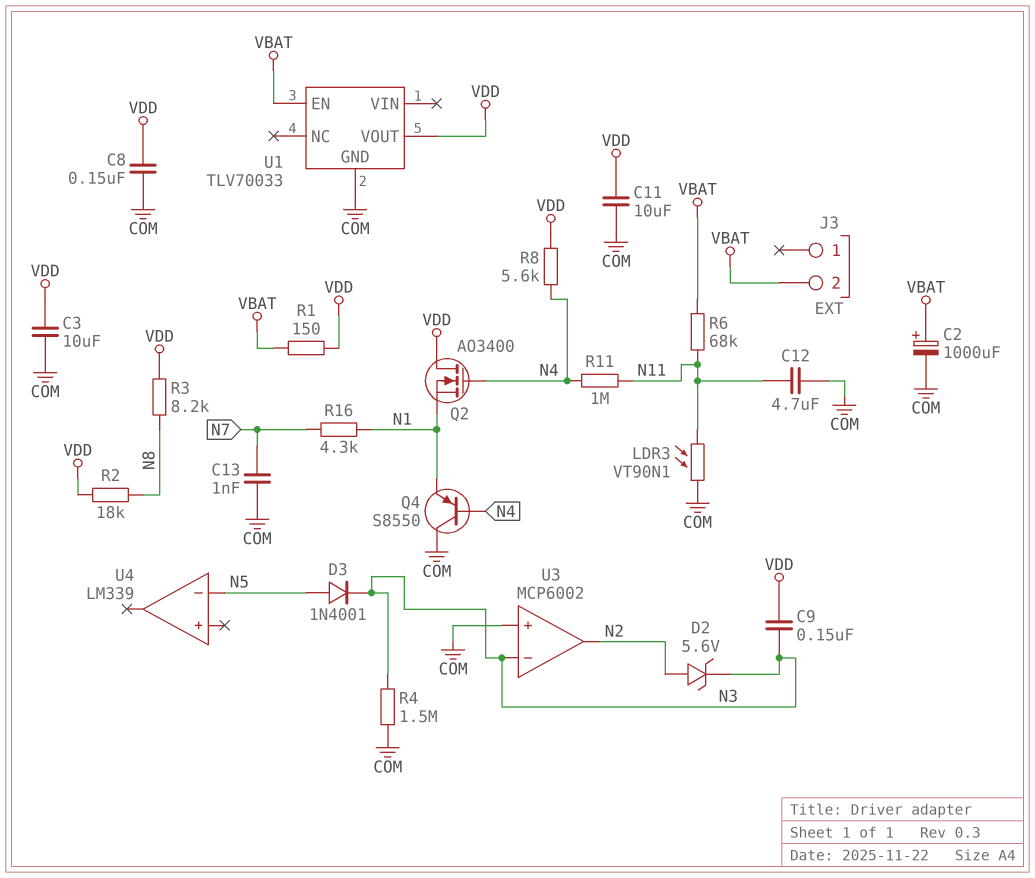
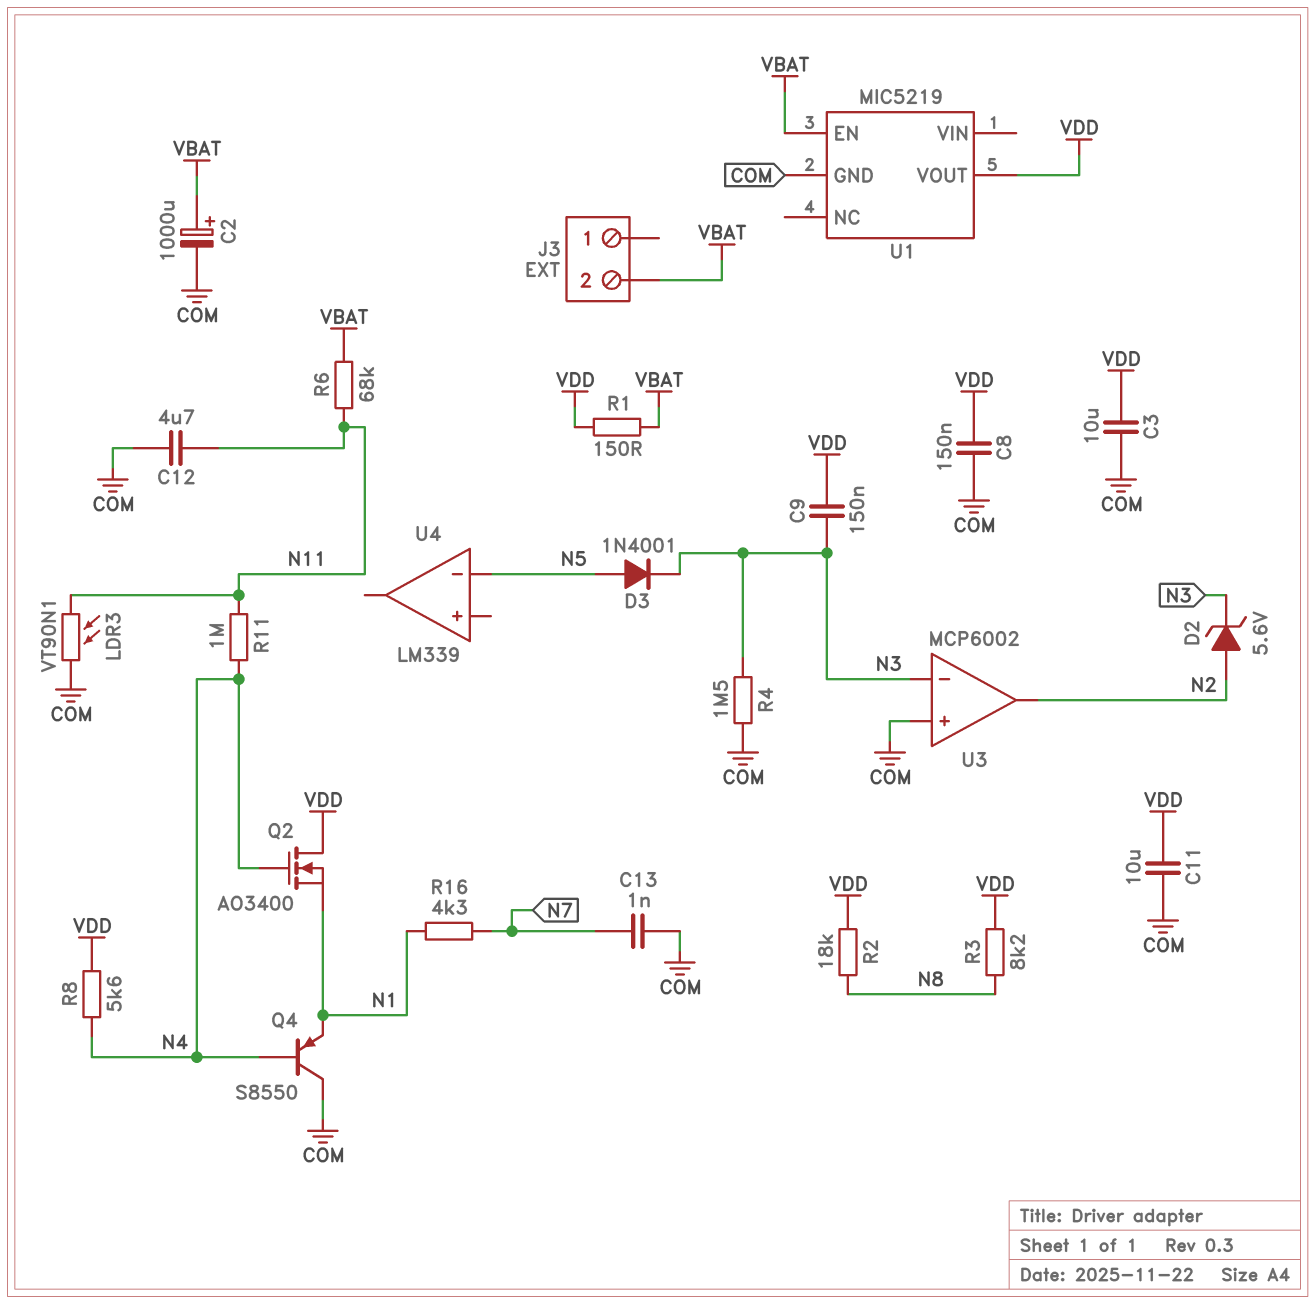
U1: TLV70033 -> MIC5219

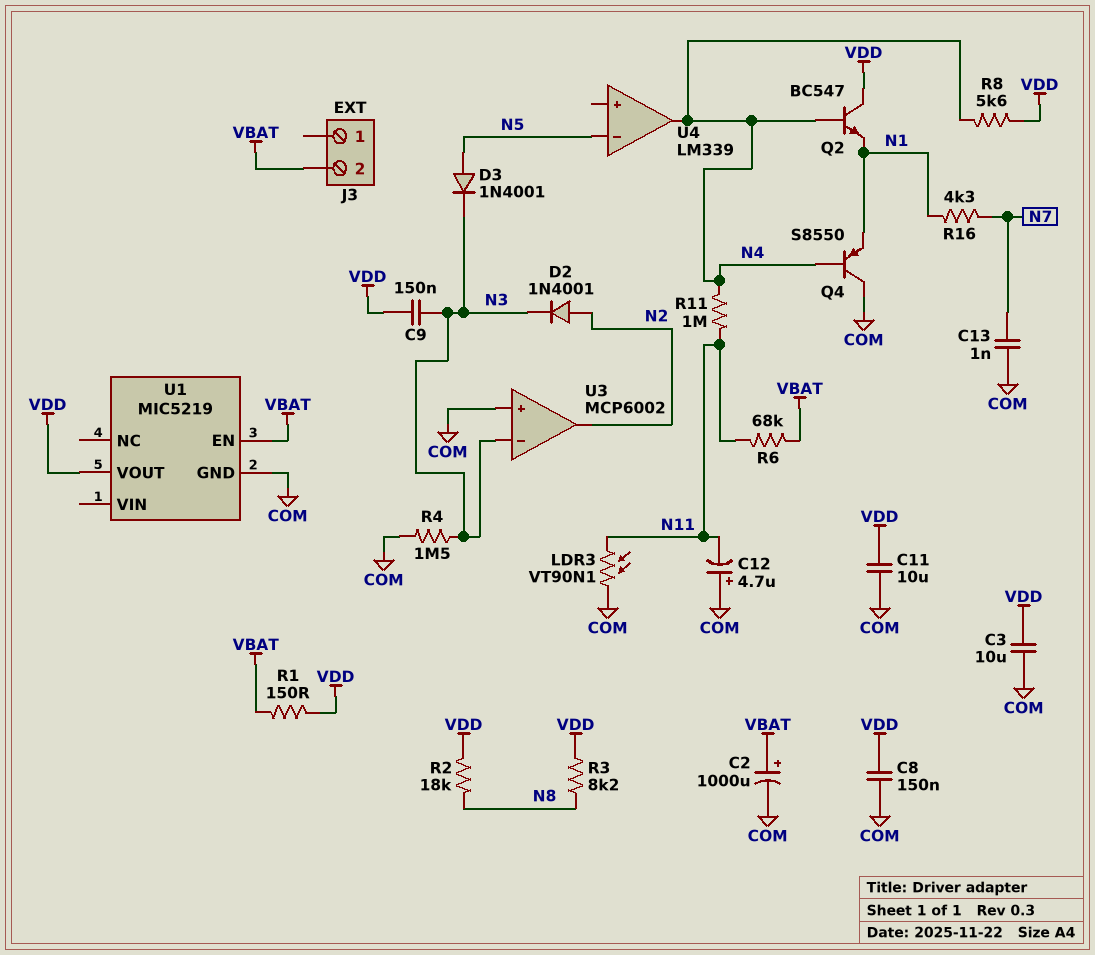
C12: 4.7uF (COM, N11) -> 4.7uF (plus COM, minus N11)
D2: zener 5.6V (A N2, K N3) -> diode 1N4001 (A N2, K N3)
Q2: NMOS AO3400 (G N4, D VDD, S N1) -> NPN BC547 (B N4, C VDD, E N1)
U4 pin out: none -> N4

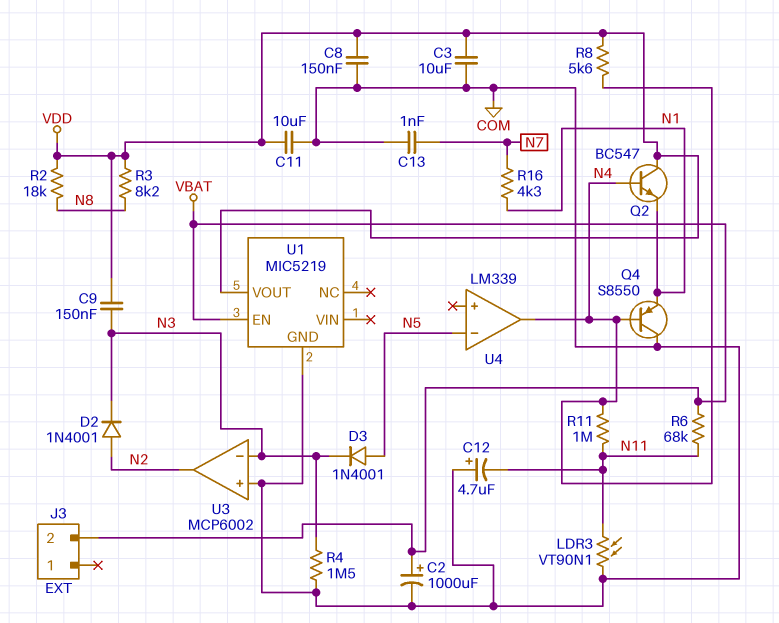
R1: 150 (VBAT, VDD) -> none

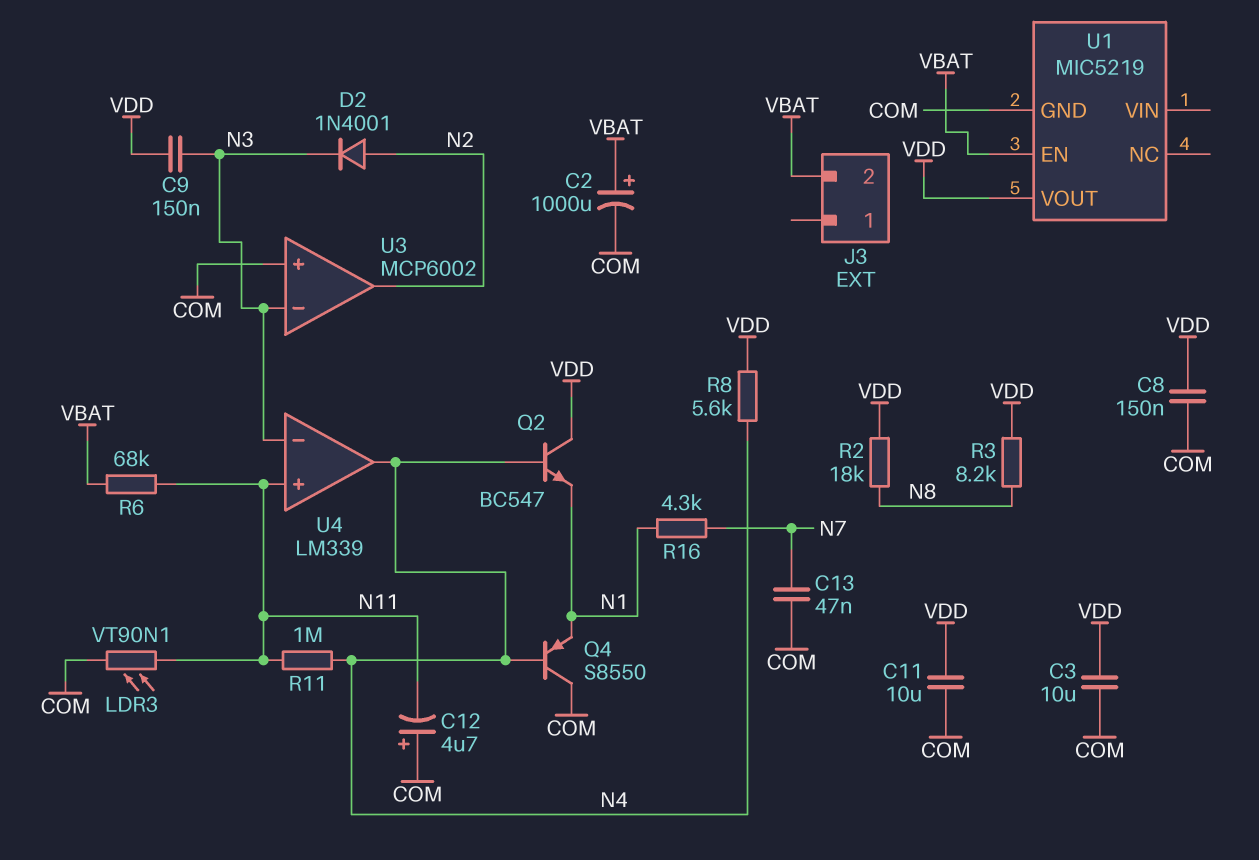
C13: 1nF (COM, N7) -> 47nF (COM, N7)
D3: diode 1N4001 (A N5, K N3) -> none
R4: 1.5M (COM, N3) -> none
U4 pin in+: none -> N11
U4 pin in-: N5 -> N3

